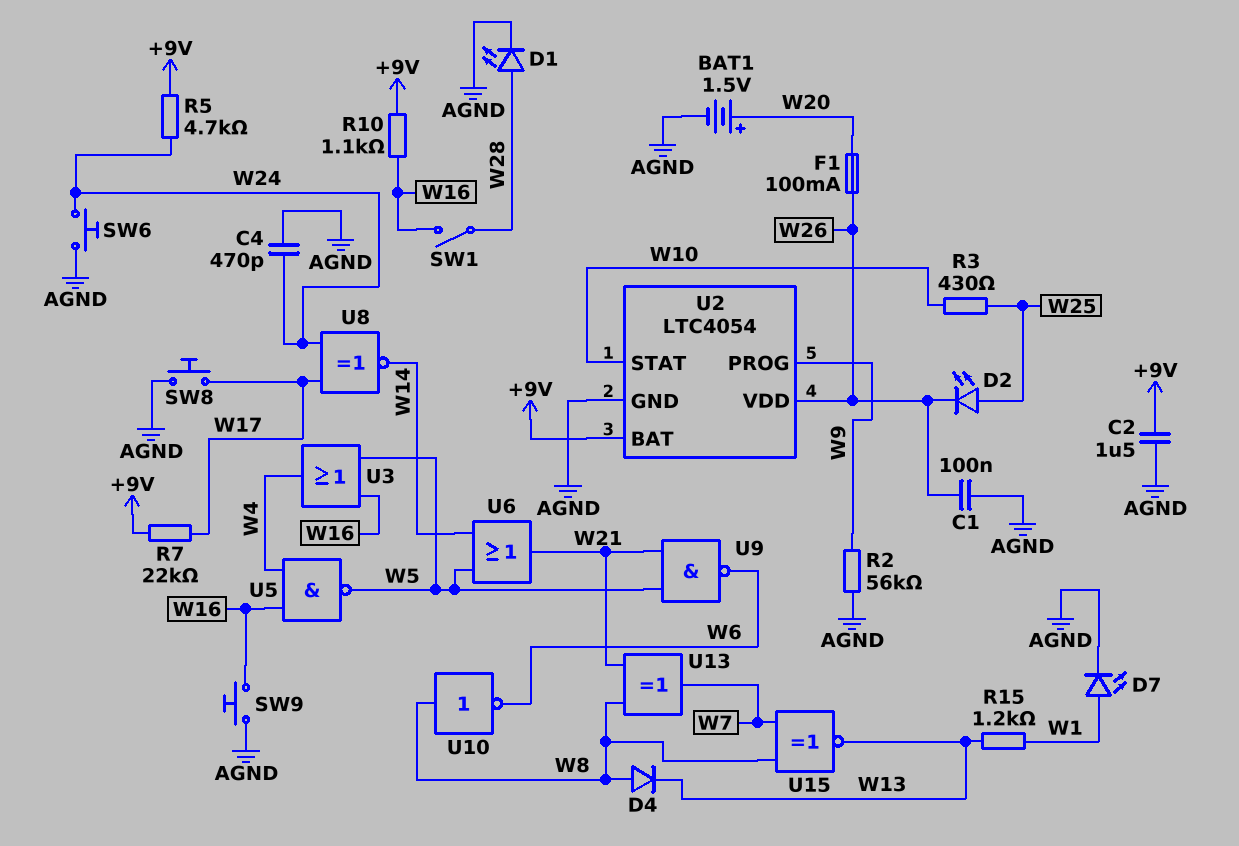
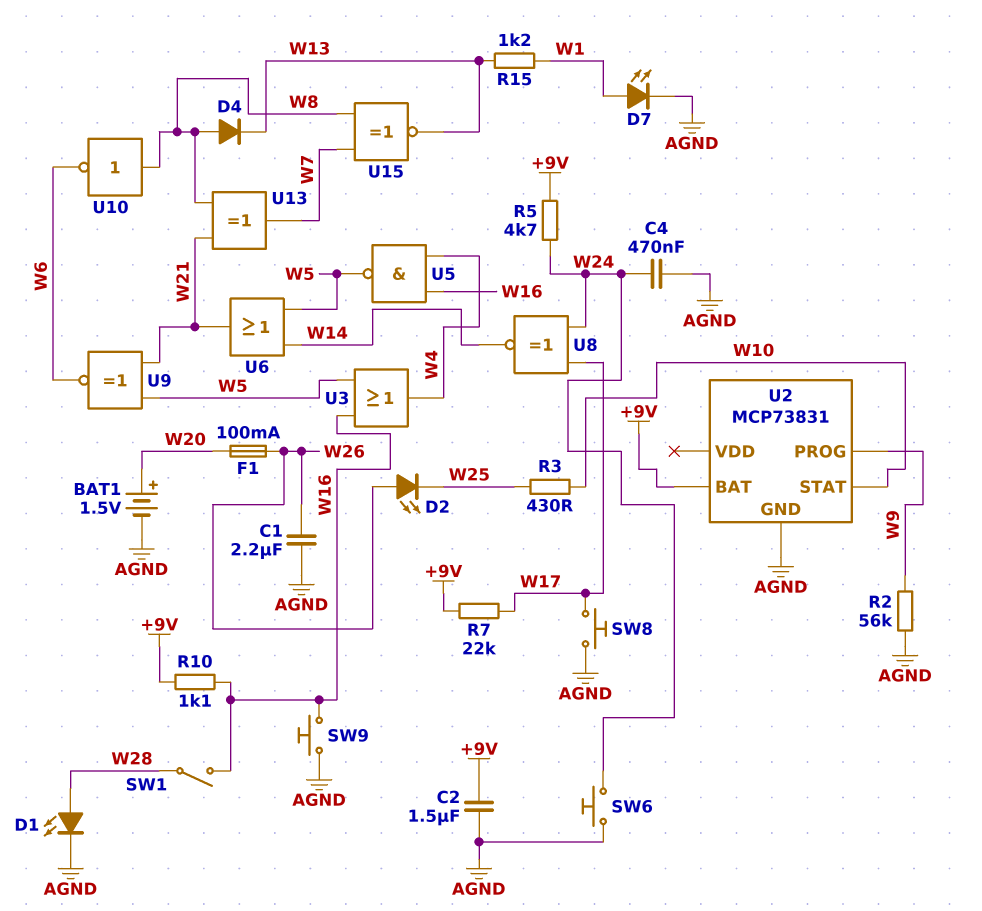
C1: 100nF (AGND, W26) -> 2.2uF (AGND, W26)
C4: 470pF (AGND, W24) -> 470nF (AGND, W24)
D2: LED (A W25, K W26) -> LED (A W26, K W25)
U2: LTC4054 -> MCP73831
U2 pin VDD: W26 -> none
U9: NAND (in W5, in W21, out W6) -> XNOR (in W5, in W21, out W6)

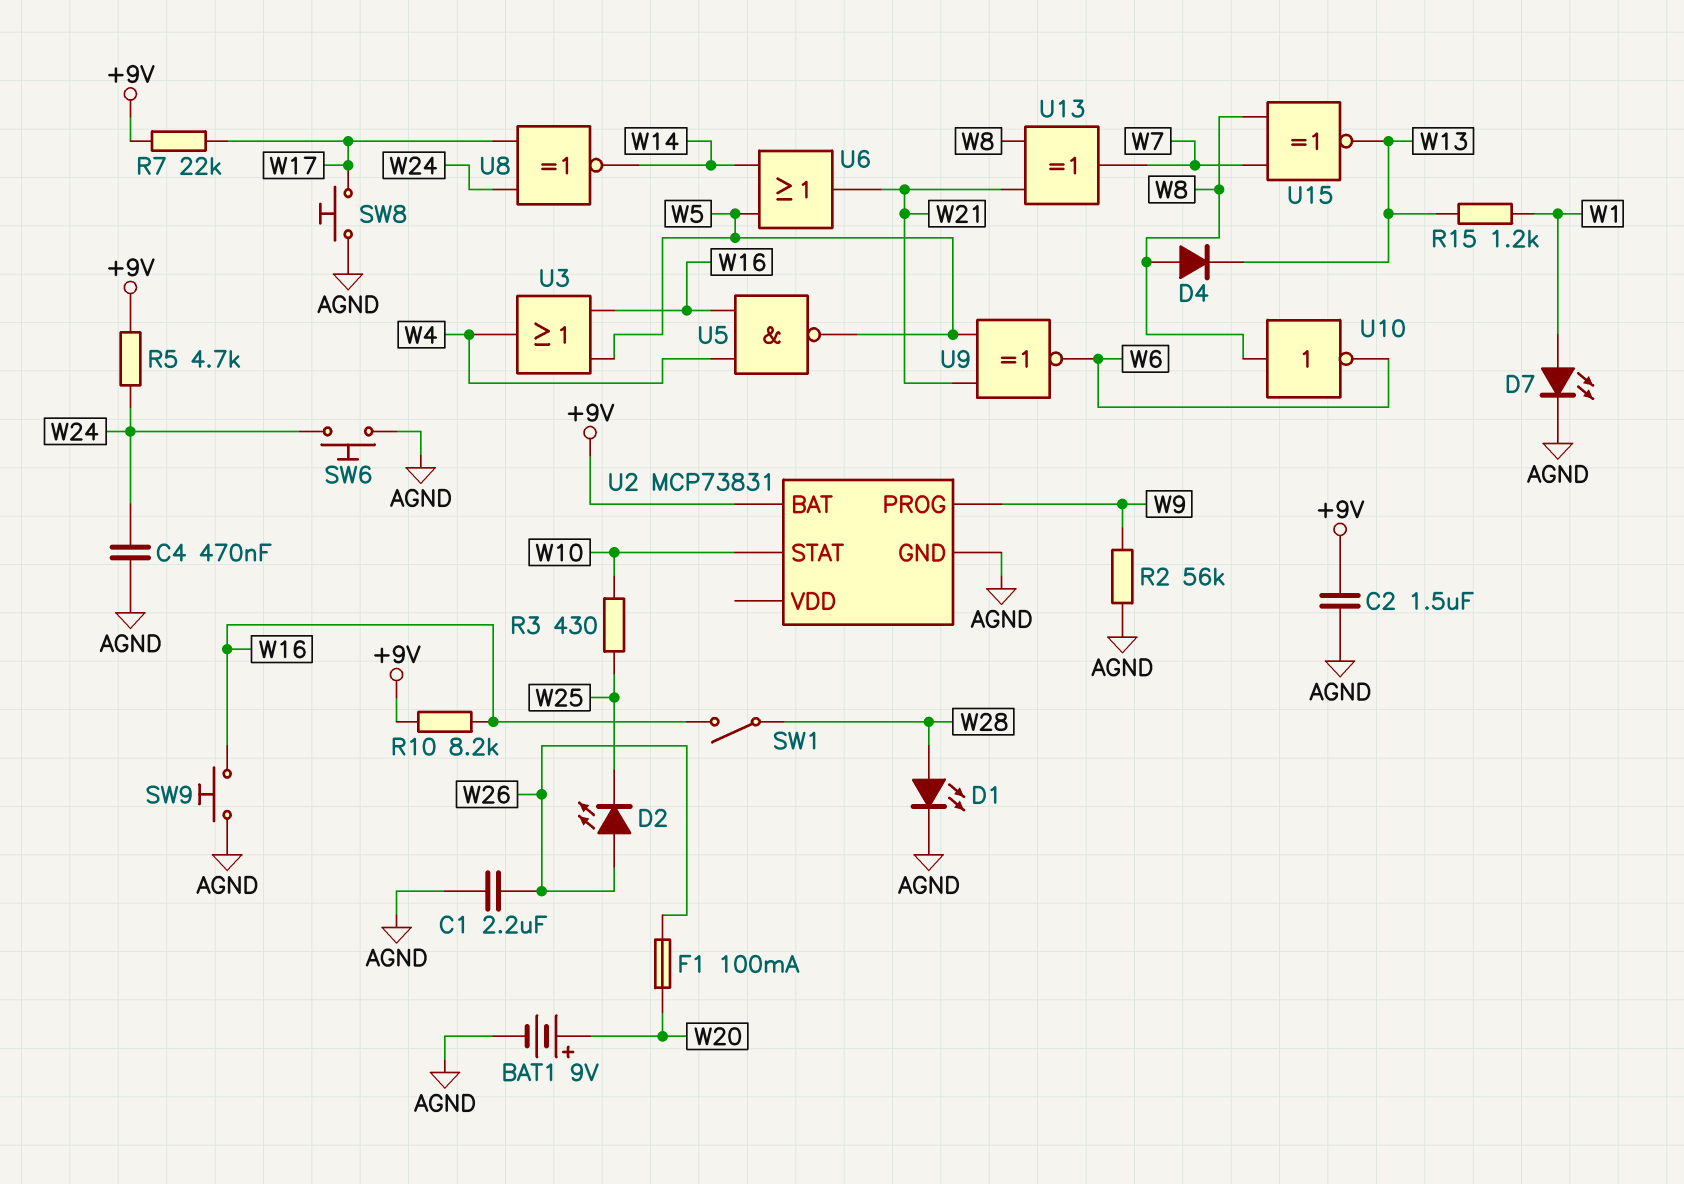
BAT1: 1.5V (plus W20, minus AGND) -> 9V (plus W20, minus AGND)
R10: 1.1k (+9V, W16) -> 8.2k (+9V, W16)

